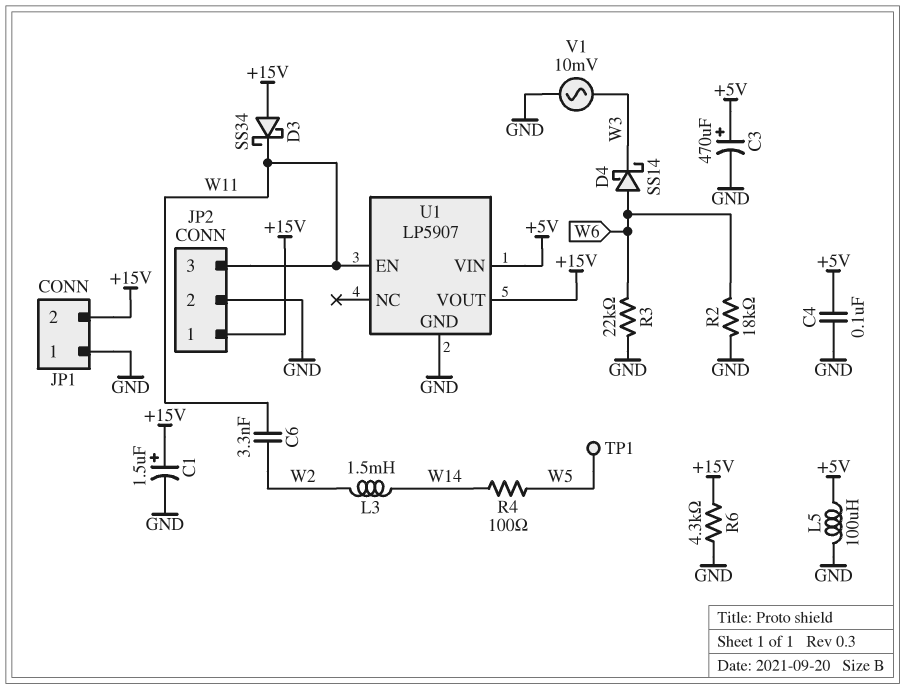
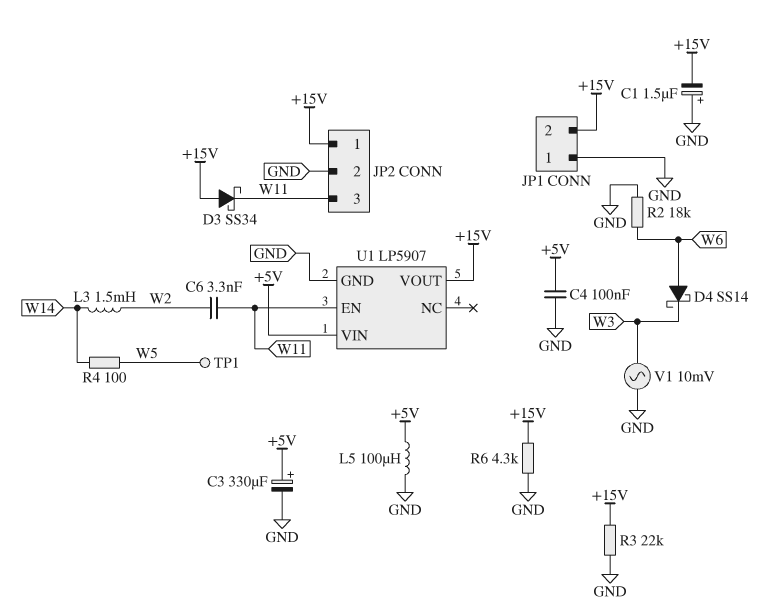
C1: 1.5uF (plus +15V, minus GND) -> 1.5uF (plus GND, minus +15V)
C3: 470uF (plus +5V, minus GND) -> 330uF (plus +5V, minus GND)
R3: 22k (GND, W6) -> 22k (+15V, GND)

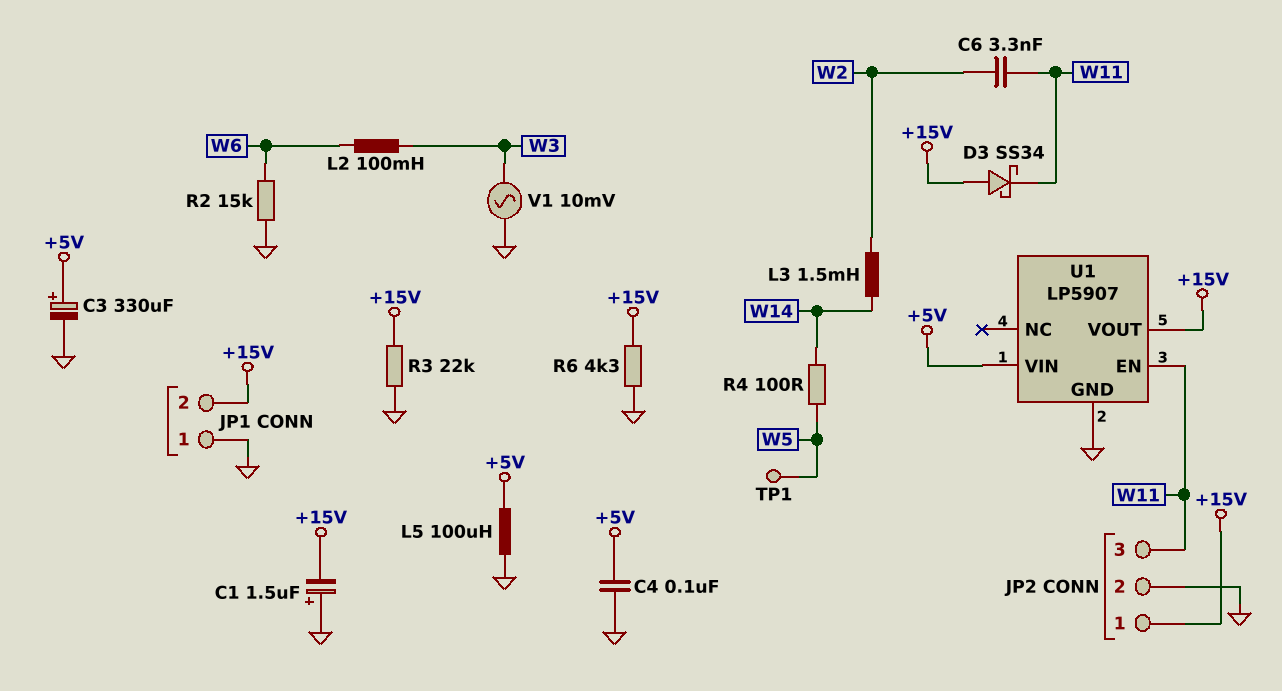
D4: schottky SS14 (A W6, K W3) -> none
L2: none -> 100mH (W3, W6)
R2: 18k (GND, W6) -> 15k (GND, W6)

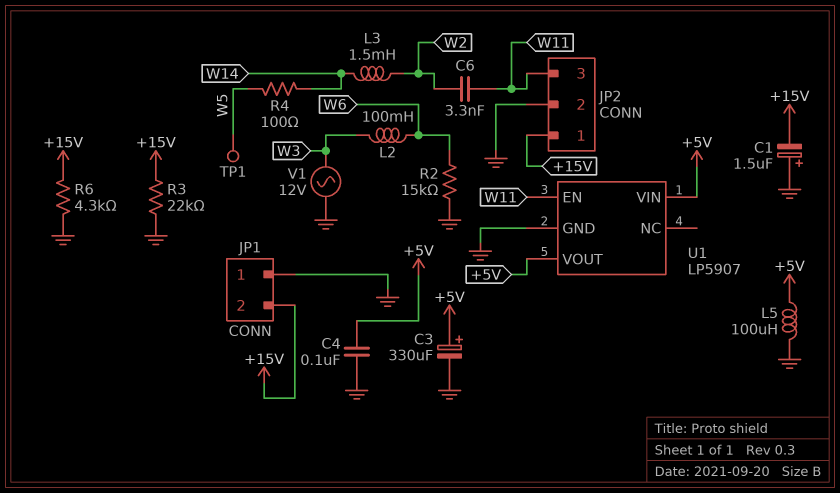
D3: schottky SS34 (A +15V, K W11) -> none
U1 pin VOUT: +15V -> +5V
V1: AC 10mV (GND, W3) -> AC 12V (GND, W3)

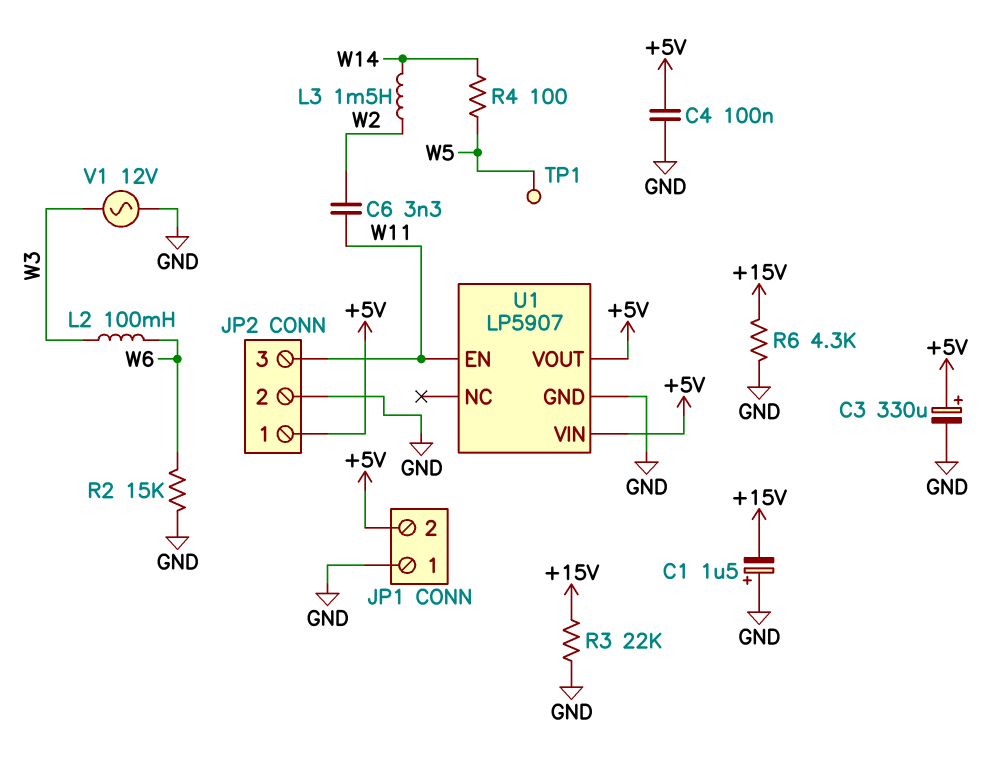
JP1 pin 2: +15V -> +5V
JP2 pin 1: +15V -> +5V
L5: 100uH (+5V, GND) -> none

